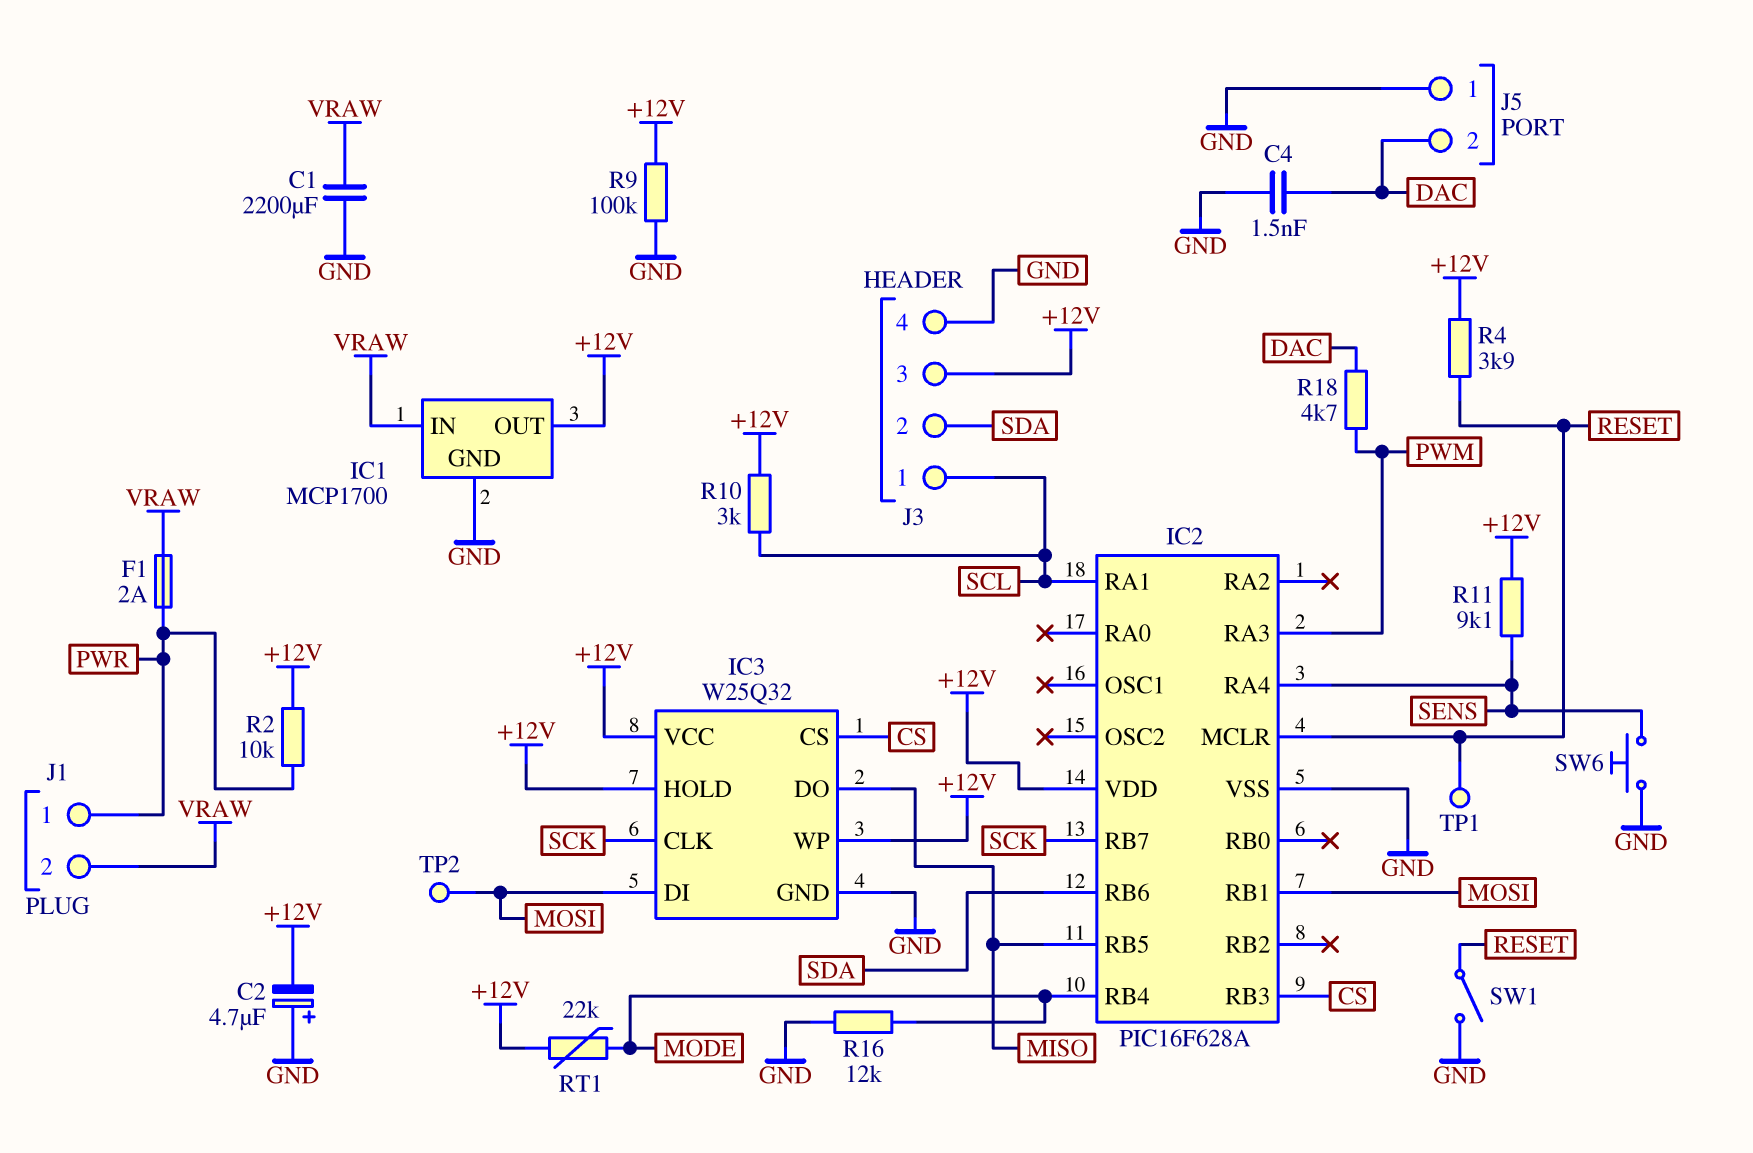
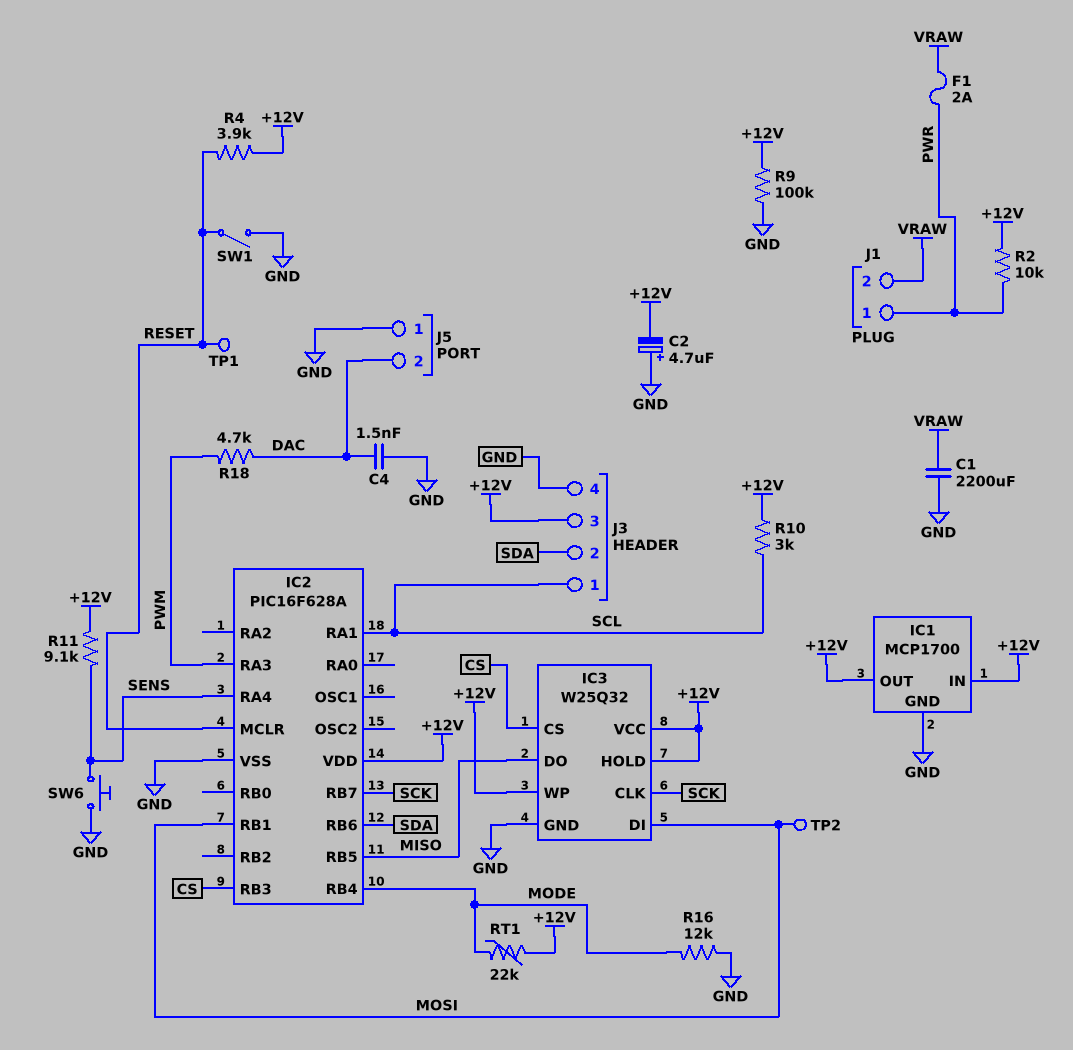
IC1 pin IN: VRAW -> +12V

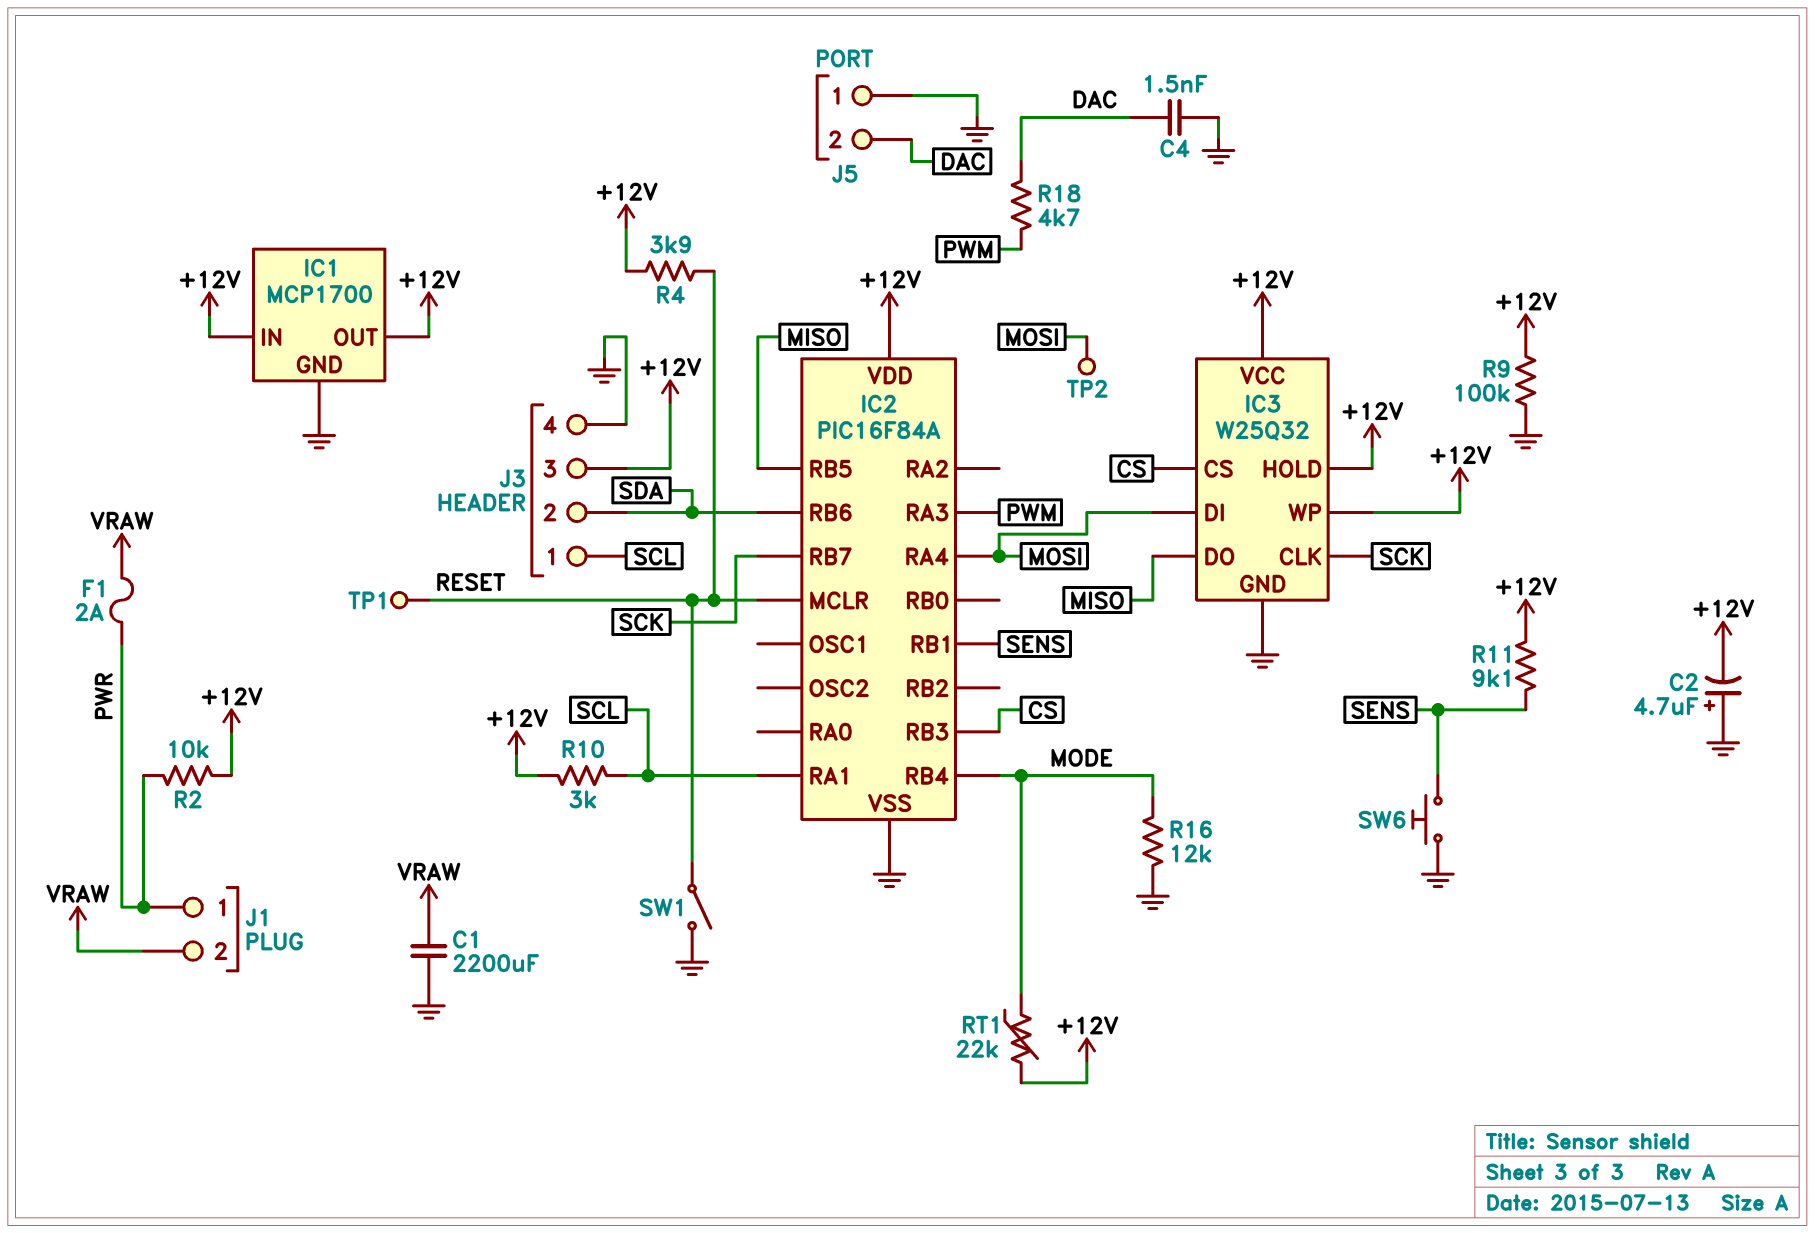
IC2: PIC16F628A -> PIC16F84A
IC2 pin RA4: SENS -> MOSI
IC2 pin RB1: MOSI -> SENS

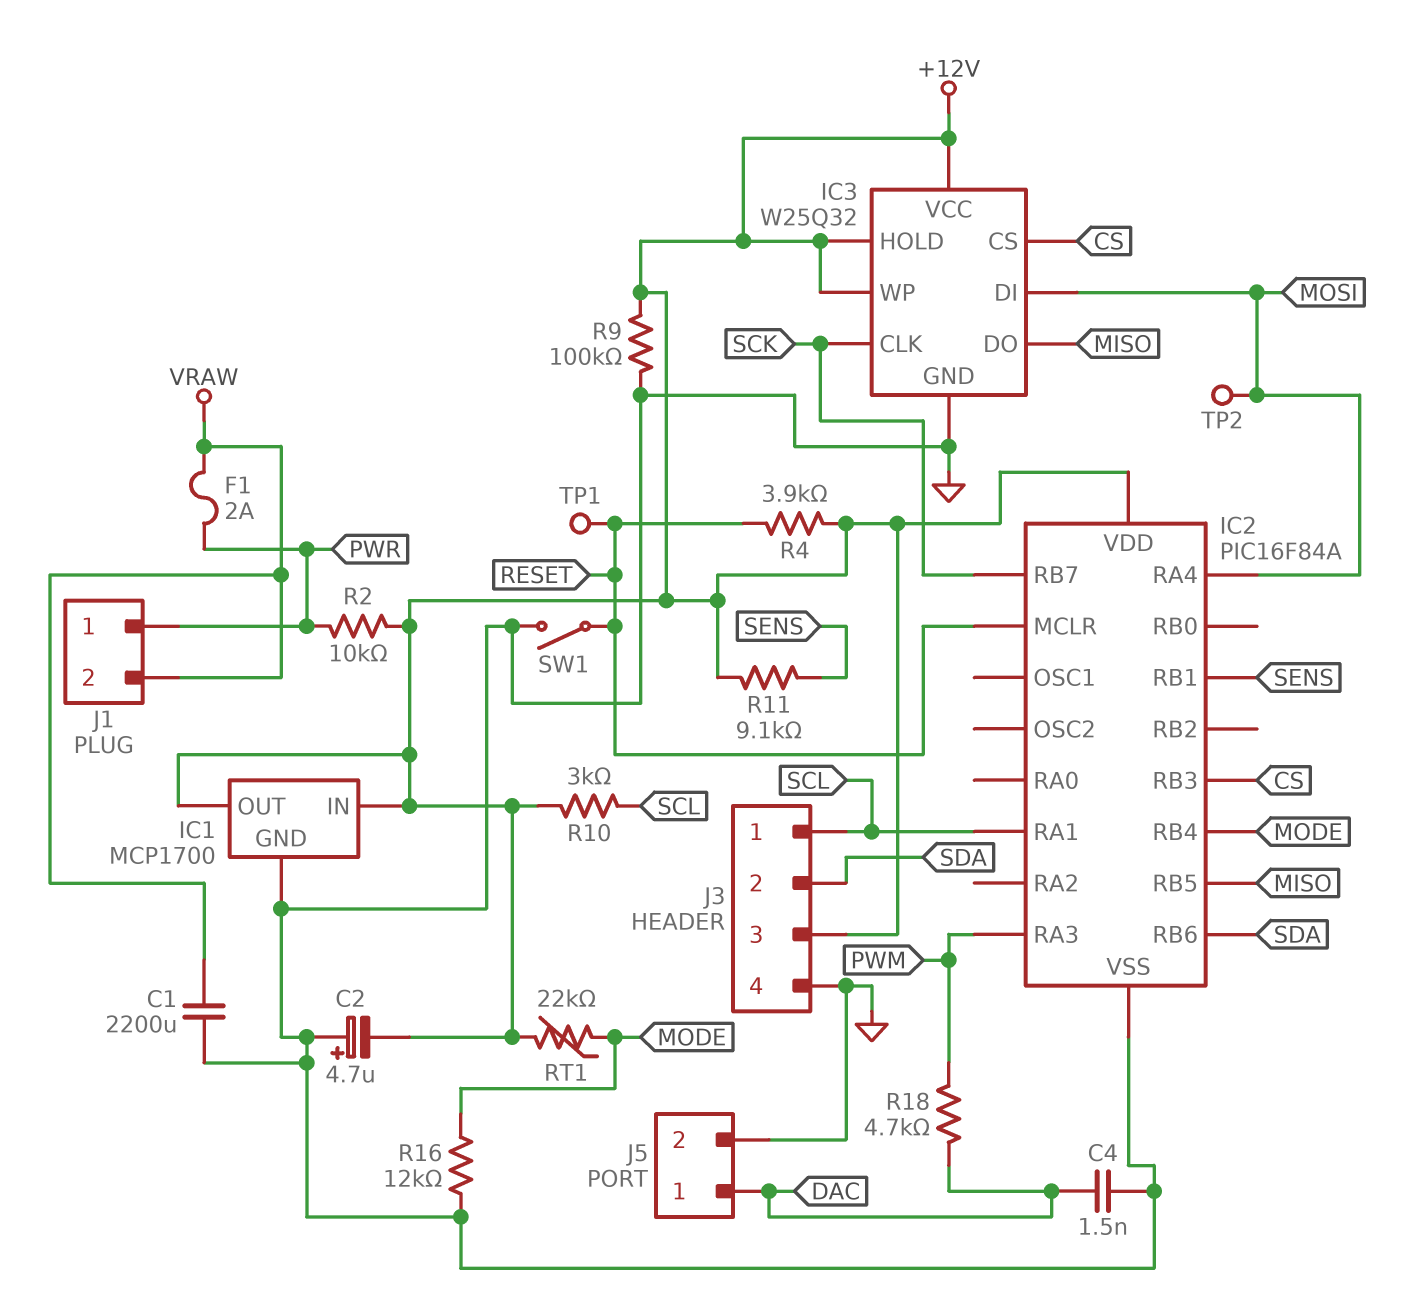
J5 pin 1: GND -> DAC
J5 pin 2: DAC -> GND
SW6: button (GND, SENS) -> none

